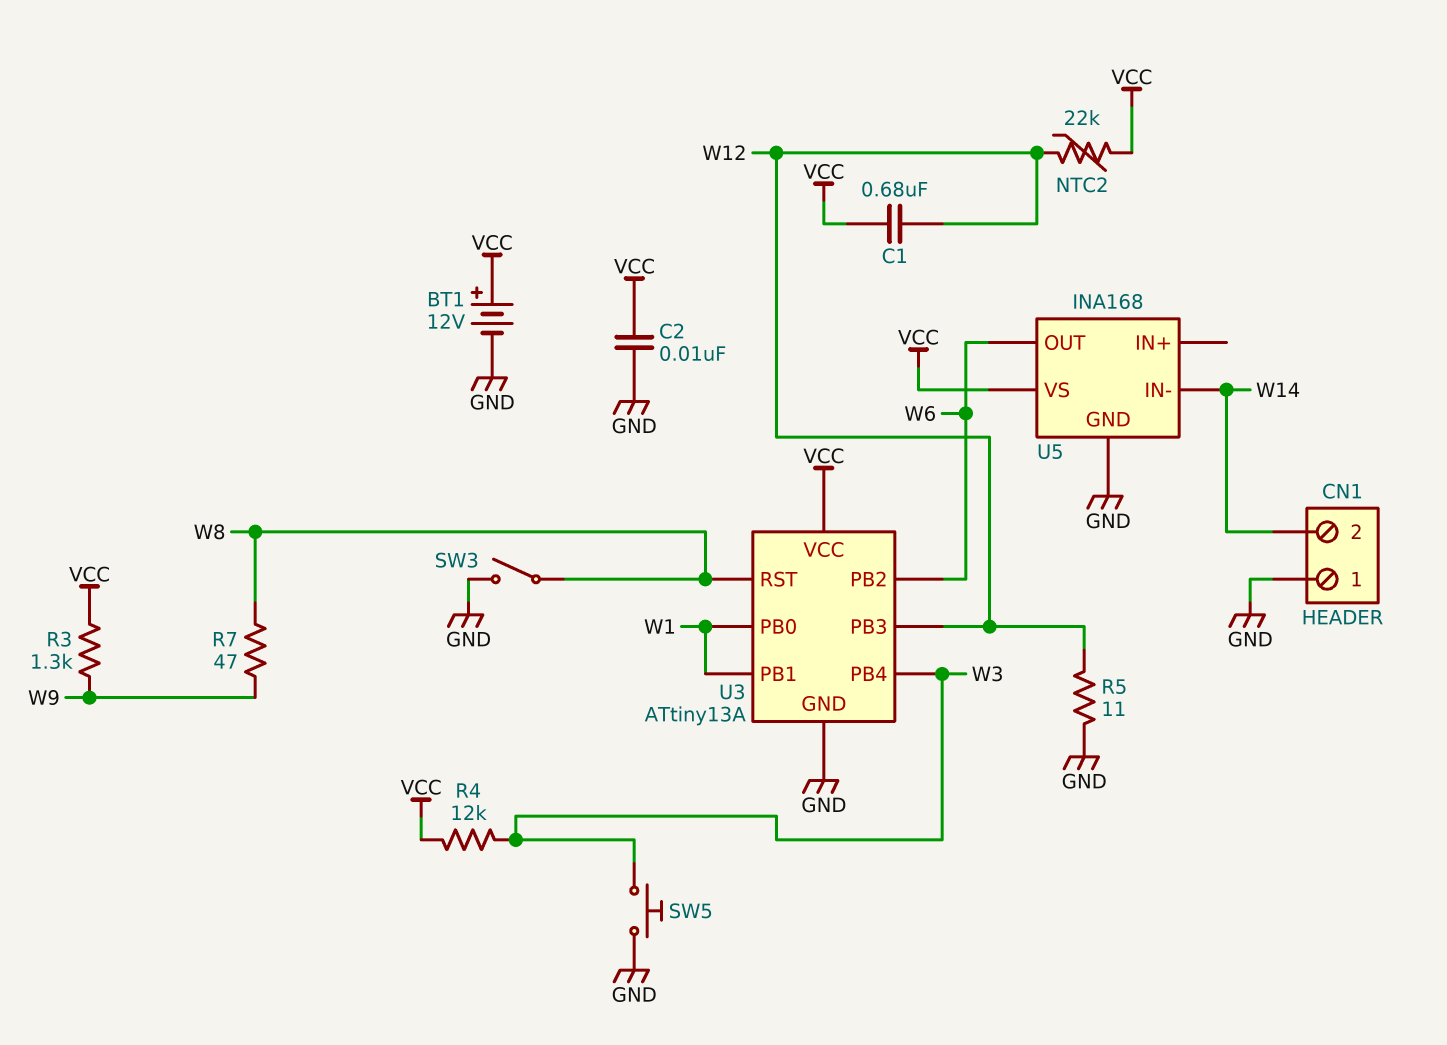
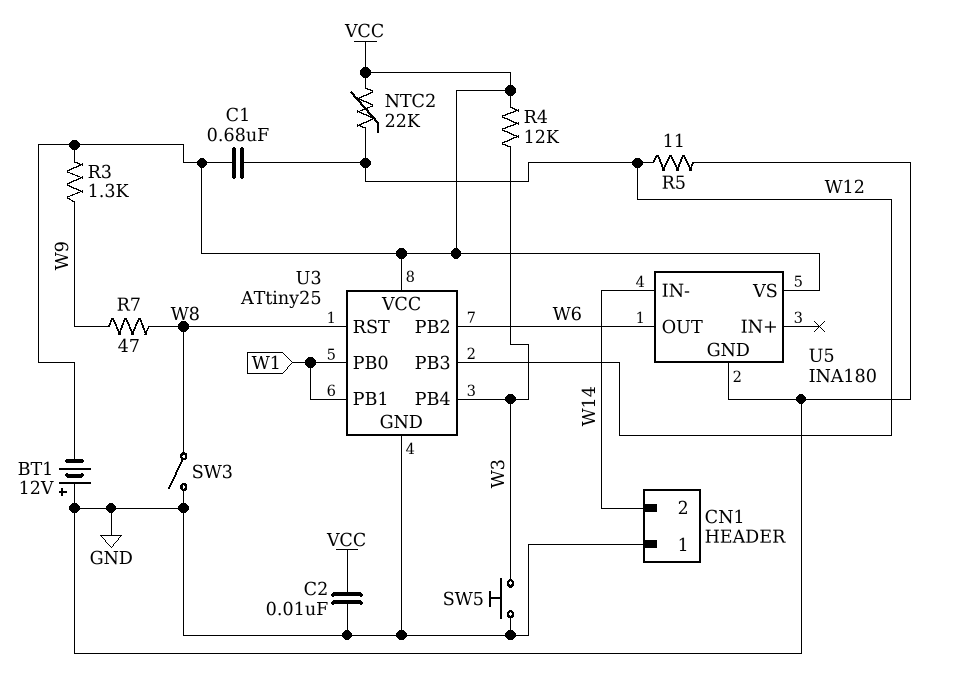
BT1: 12V (plus VCC, minus GND) -> 12V (plus GND, minus VCC)
U3: ATtiny13A -> ATtiny25
U5: INA168 -> INA180

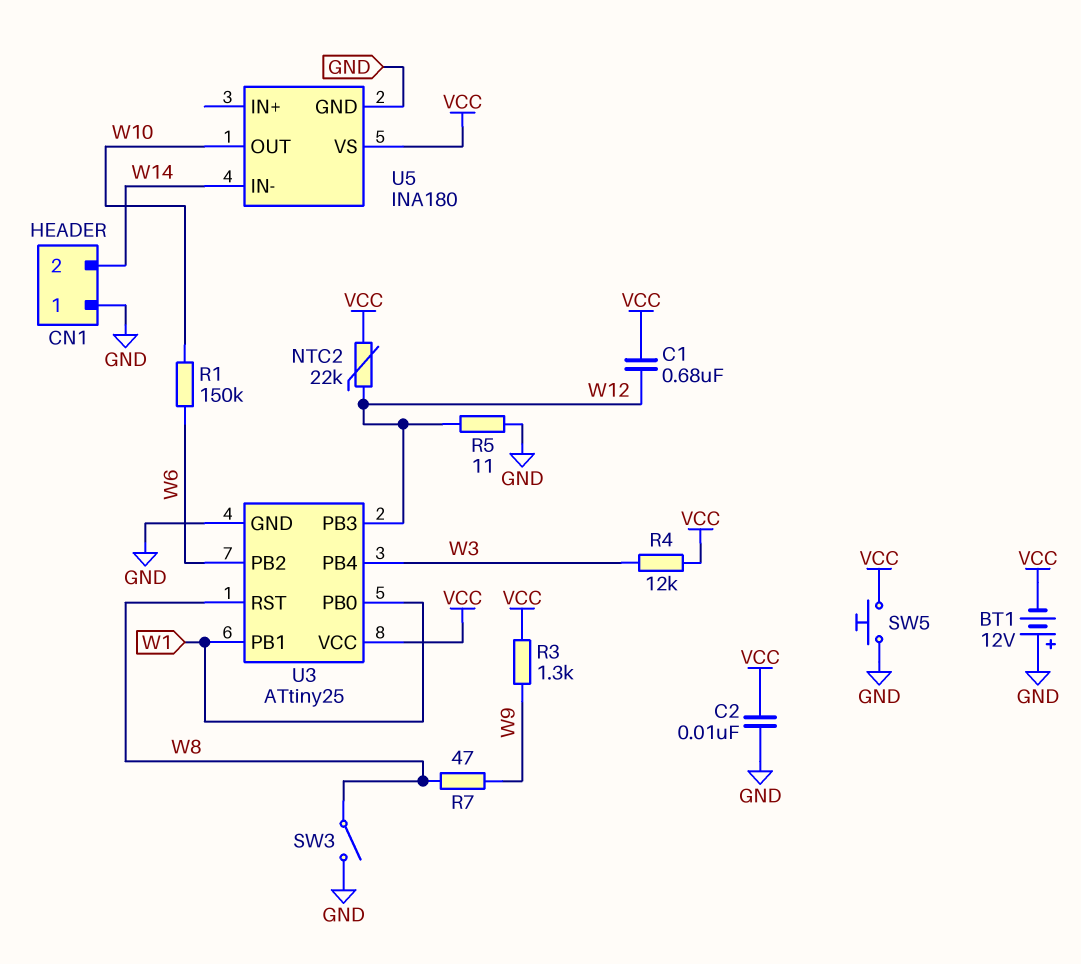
R1: none -> 150k (W6, W10)
SW5: button (GND, W3) -> button (GND, VCC)
U5 pin OUT: W6 -> W10

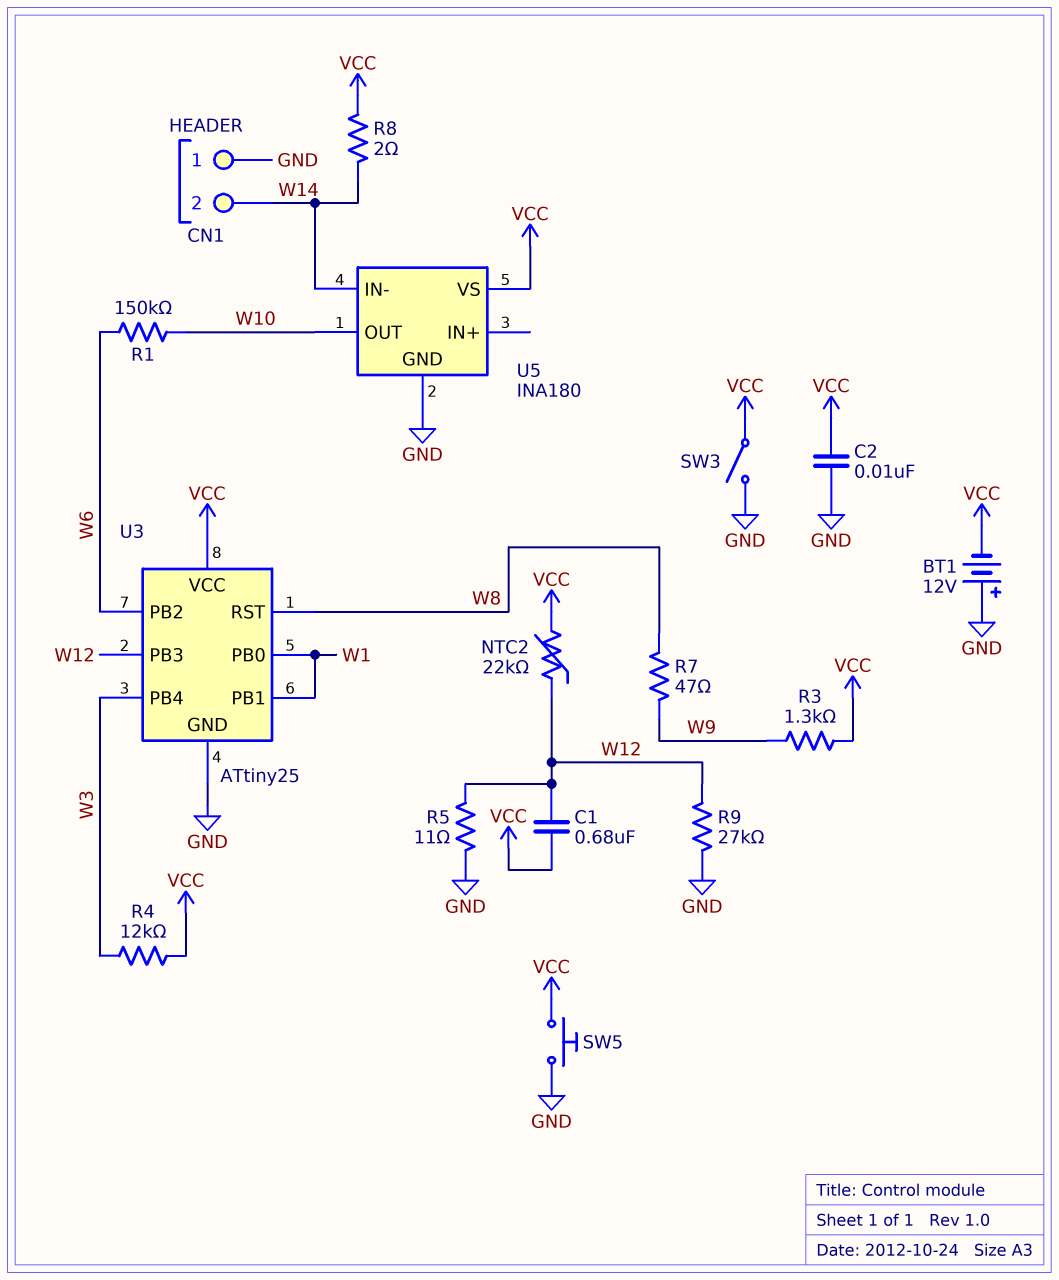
R8: none -> 2 (VCC, W14)
R9: none -> 27k (GND, W12)
SW3: switch (GND, W8) -> switch (GND, VCC)

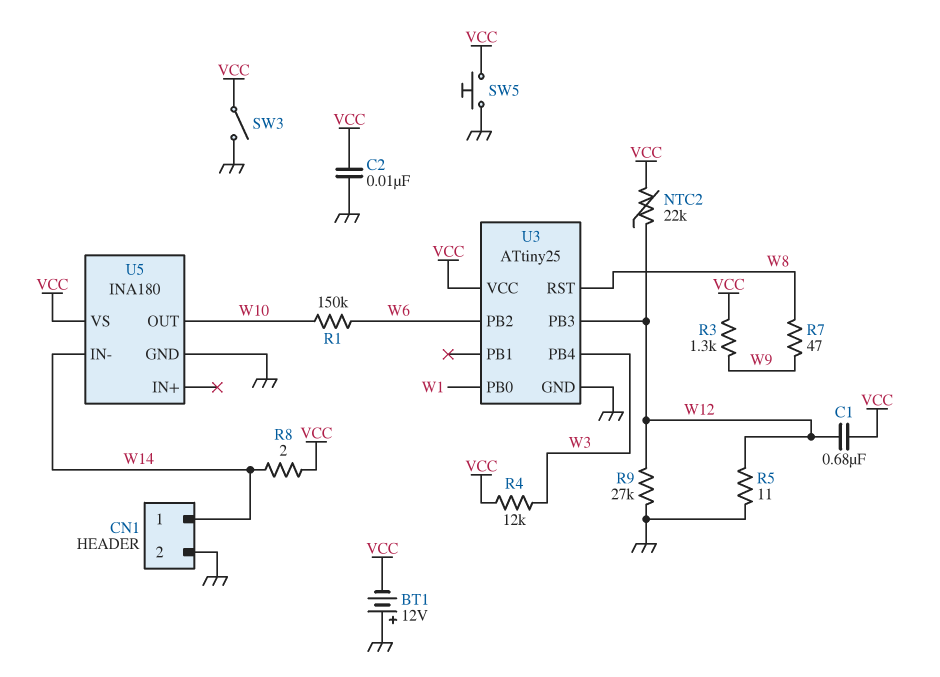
CN1 pin 1: GND -> W14
CN1 pin 2: W14 -> GND
U3 pin PB1: W1 -> none

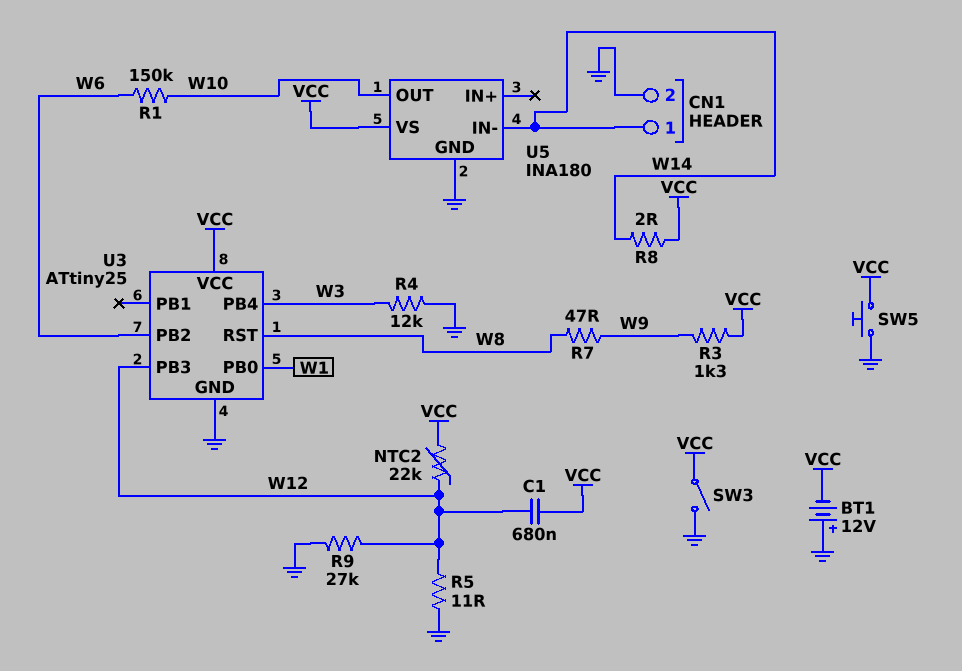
C2: 10nF (GND, VCC) -> none
R4: 12k (VCC, W3) -> 12k (GND, W3)

